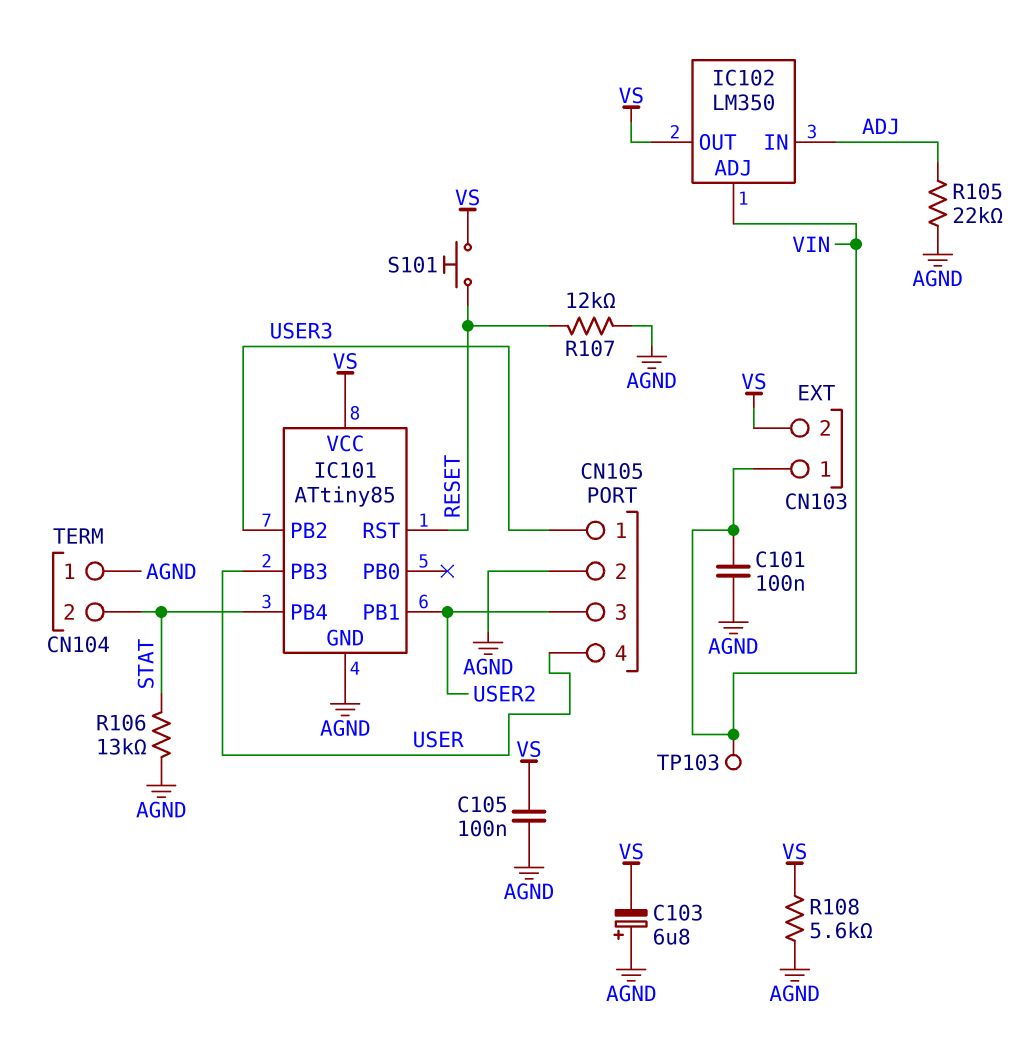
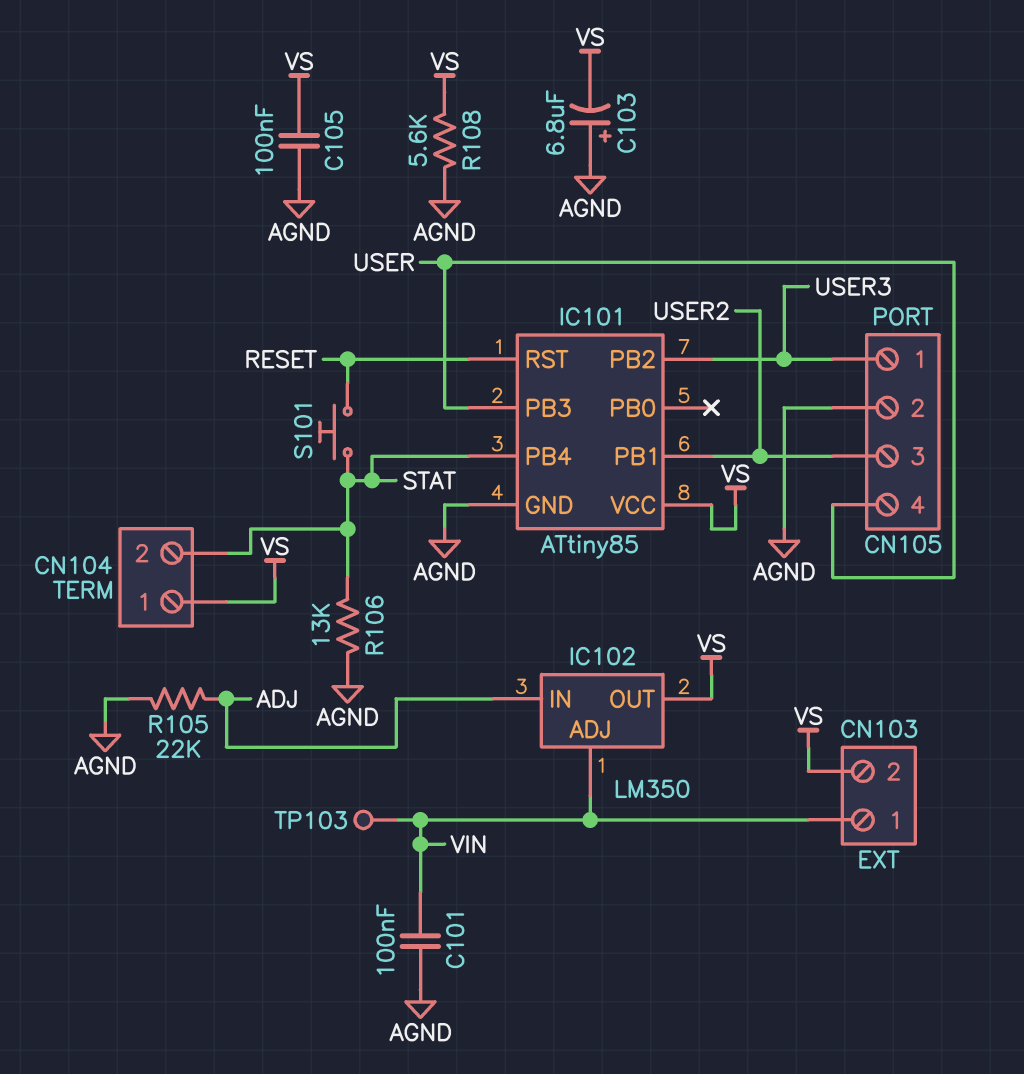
CN104 pin 1: AGND -> VS
R107: 12k (AGND, RESET) -> none
S101: button (RESET, VS) -> button (RESET, STAT)

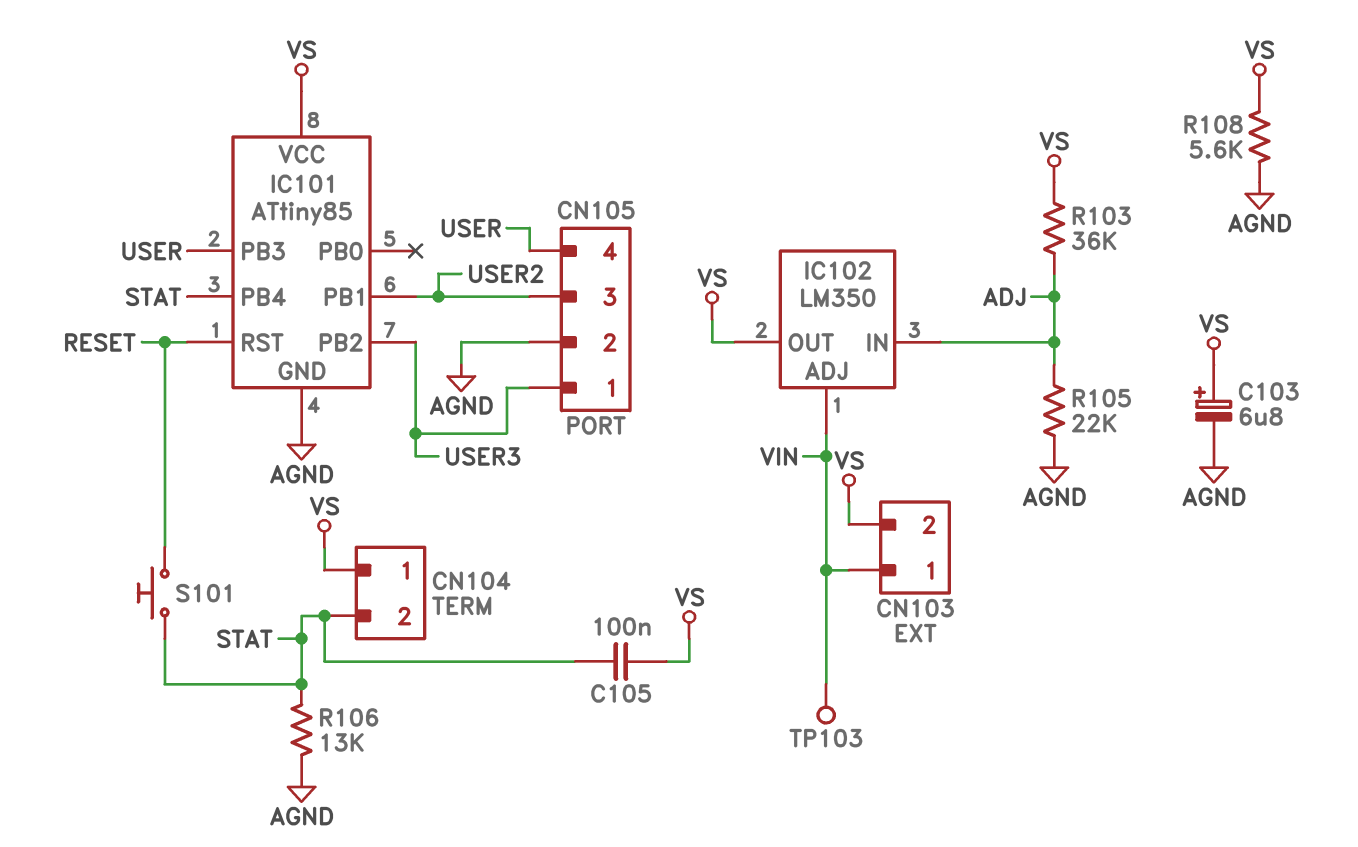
C101: 100nF (AGND, VIN) -> none
C103: 6.8uF (plus AGND, minus VS) -> 6.8uF (plus VS, minus AGND)
C105: 100nF (AGND, VS) -> 100nF (STAT, VS)
R103: none -> 36k (ADJ, VS)

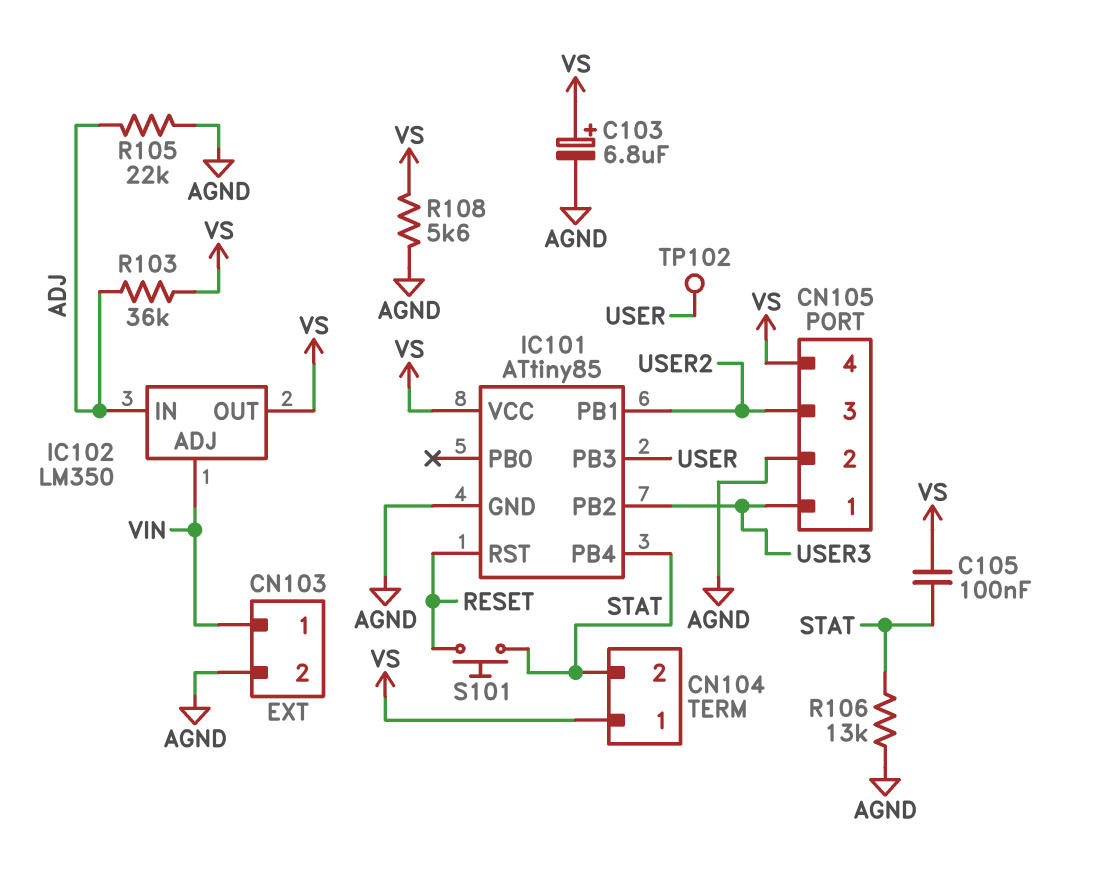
CN103 pin 2: VS -> AGND
CN105 pin 4: USER -> VS
TP102: none -> test point (USER)
TP103: test point (VIN) -> none

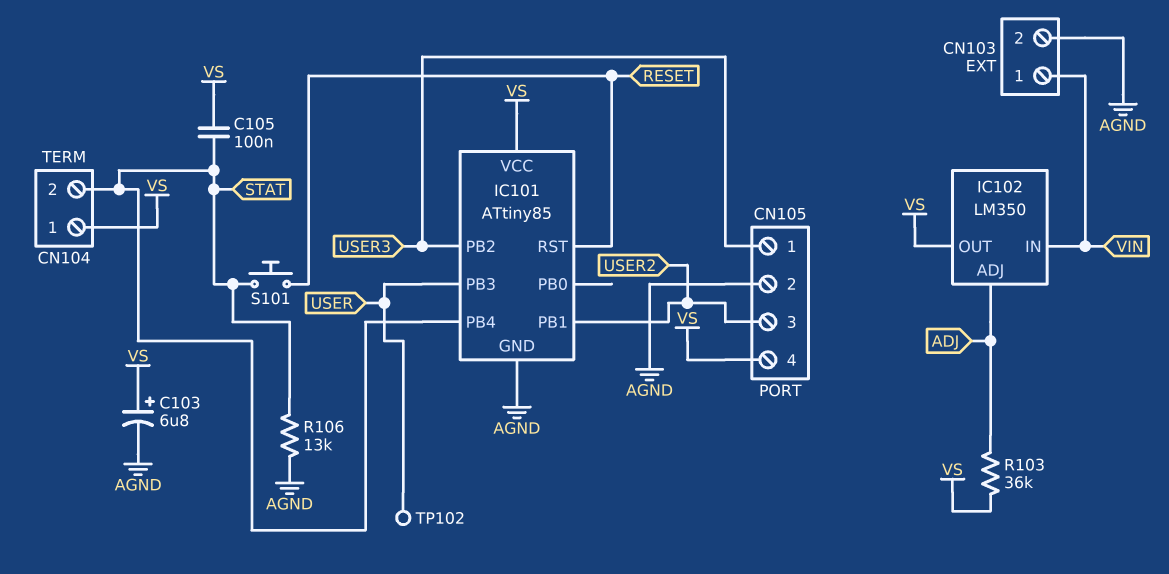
IC102 pin ADJ: VIN -> ADJ
IC102 pin IN: ADJ -> VIN
R105: 22k (ADJ, AGND) -> none
R108: 5.6k (AGND, VS) -> none

